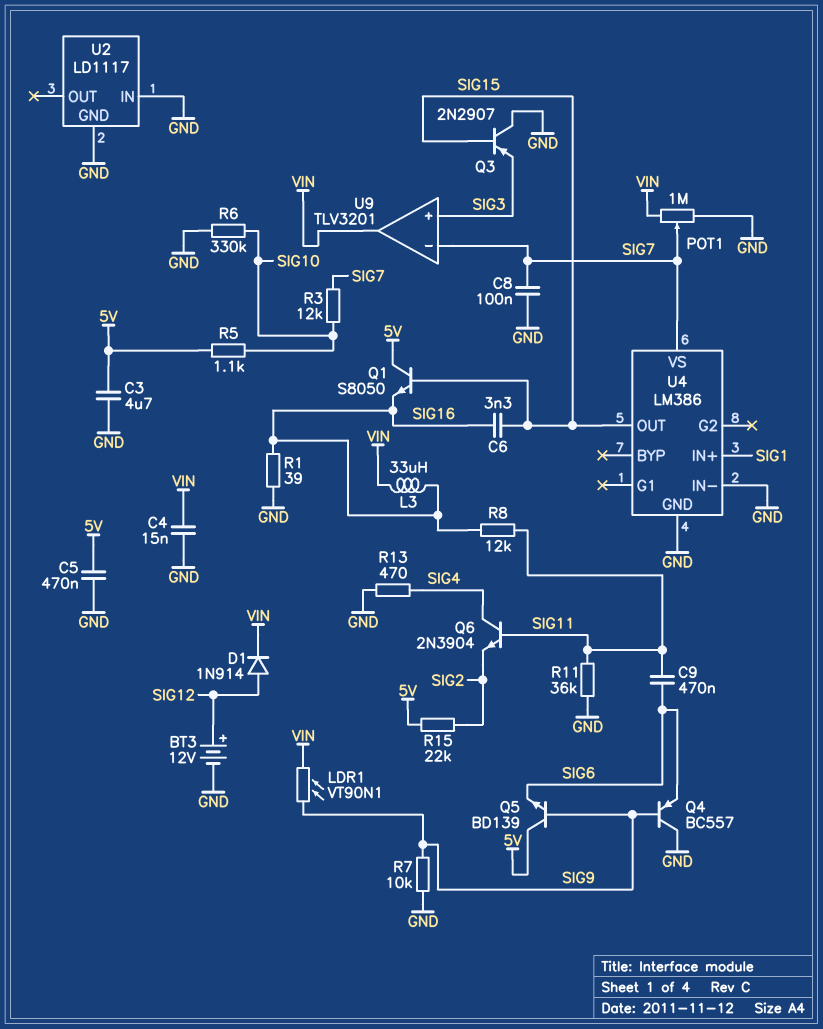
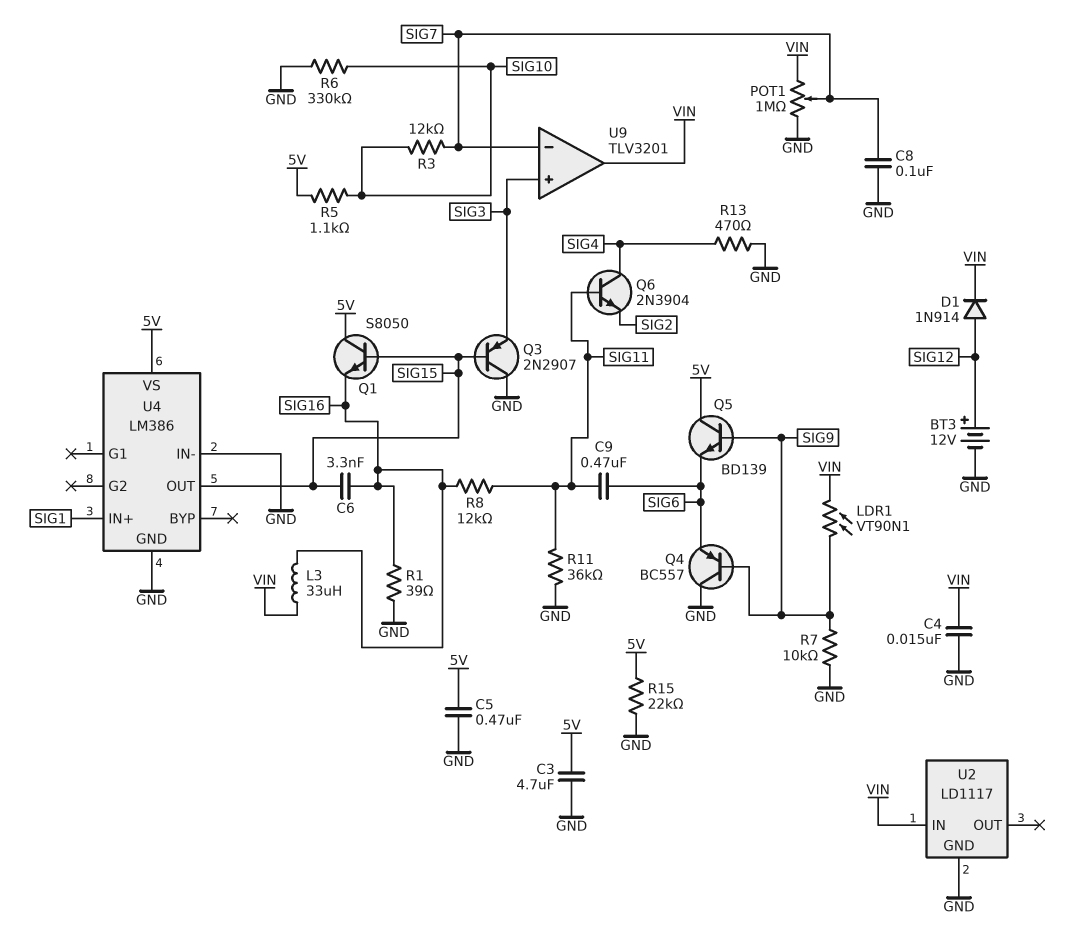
R15: 22k (5V, SIG2) -> 22k (5V, GND)
U2 pin IN: GND -> VIN
U4 pin VS: SIG7 -> 5V

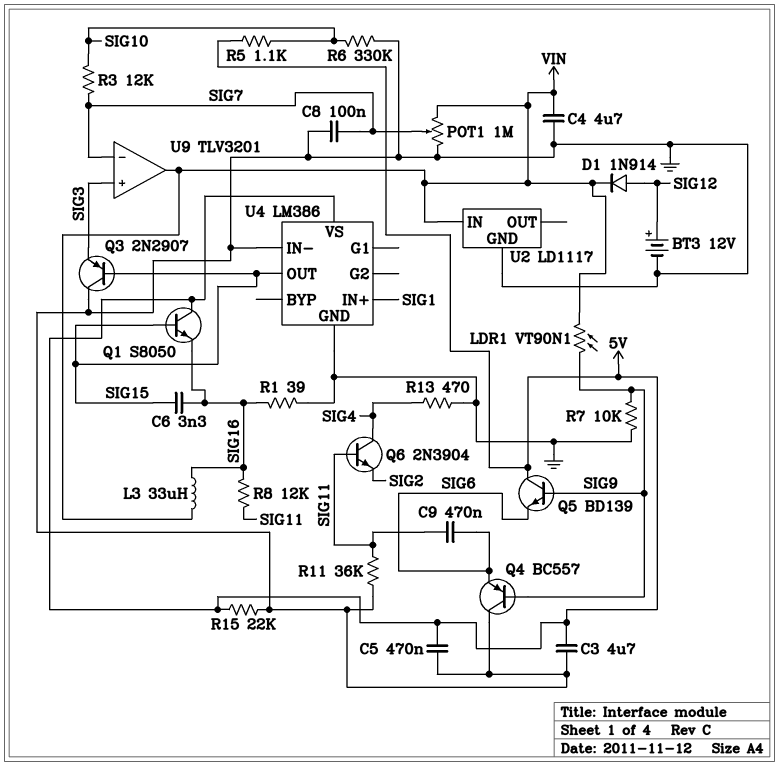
C4: 15nF (GND, VIN) -> 4.7uF (GND, VIN)

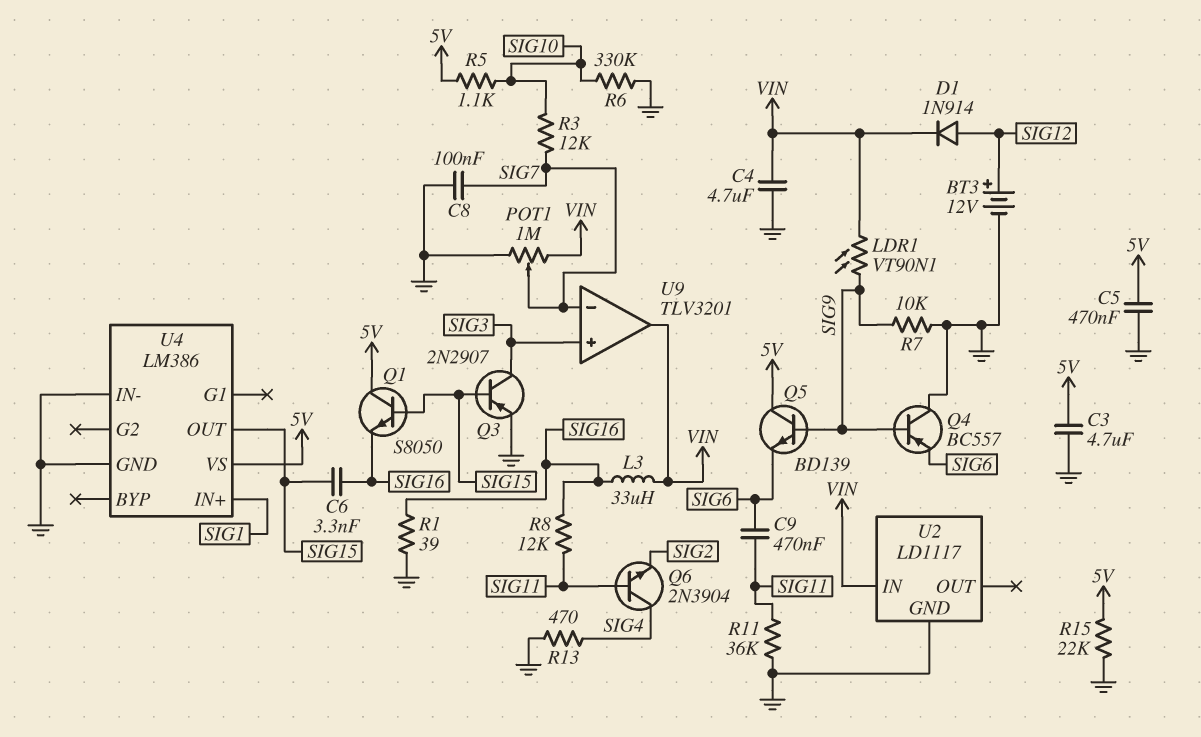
Q3: PNP 2N2907 (B SIG15, C GND, E SIG3) -> PNP 2N2907 (B SIG15, C SIG3, E GND)

